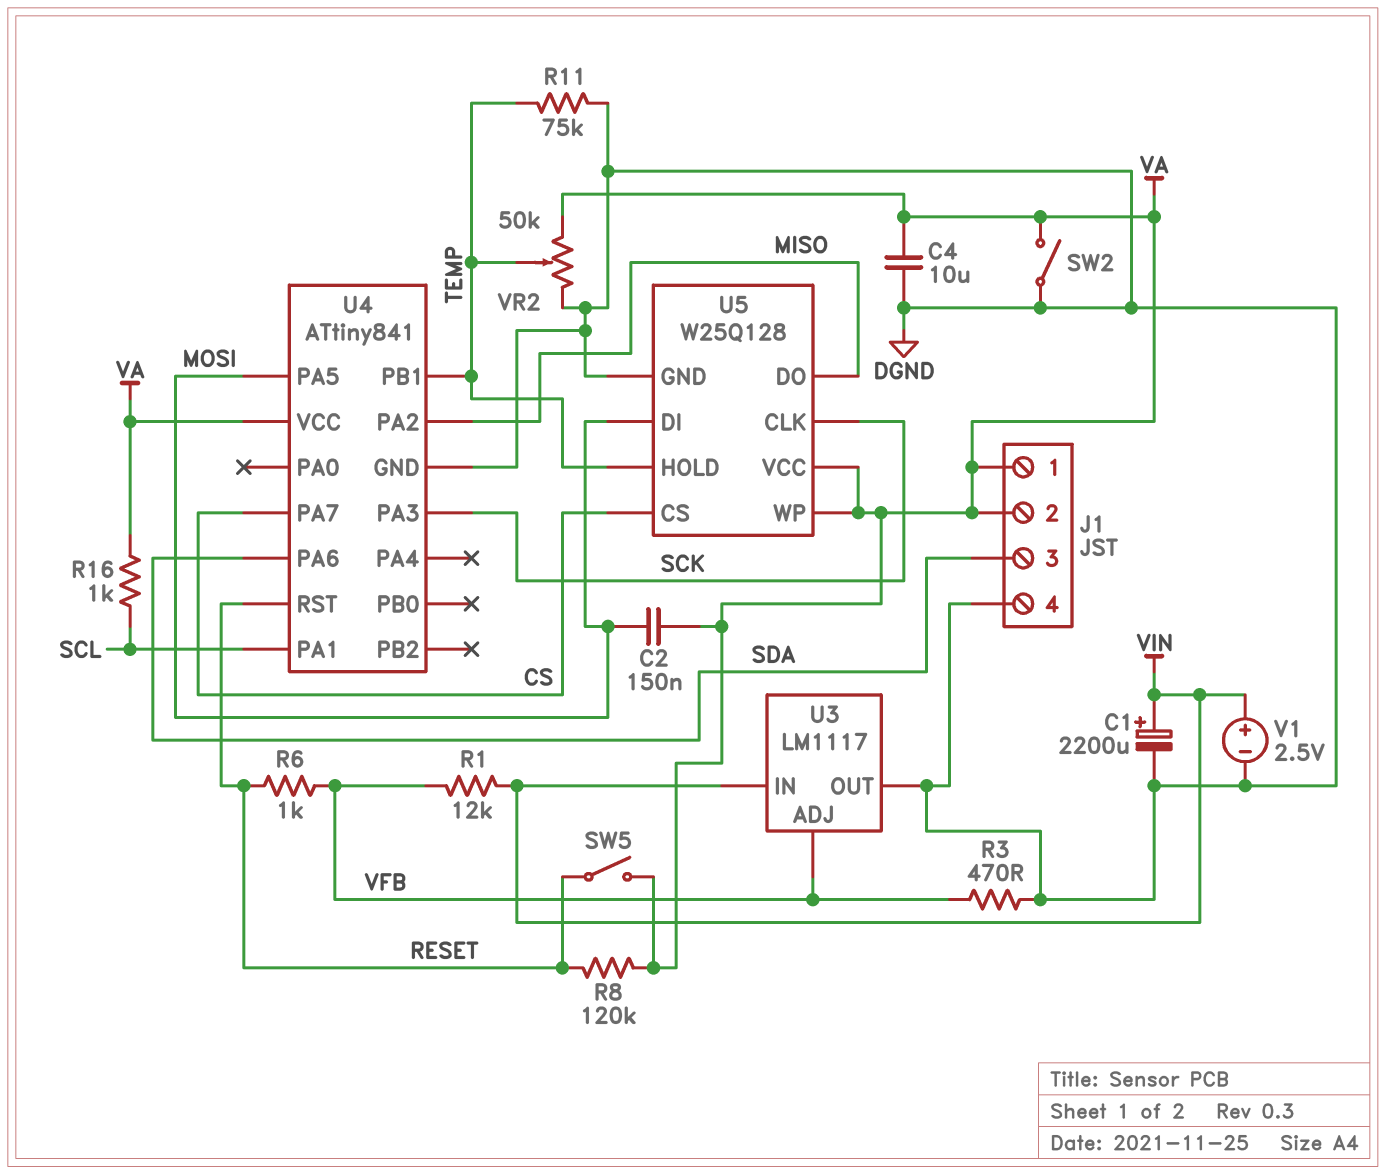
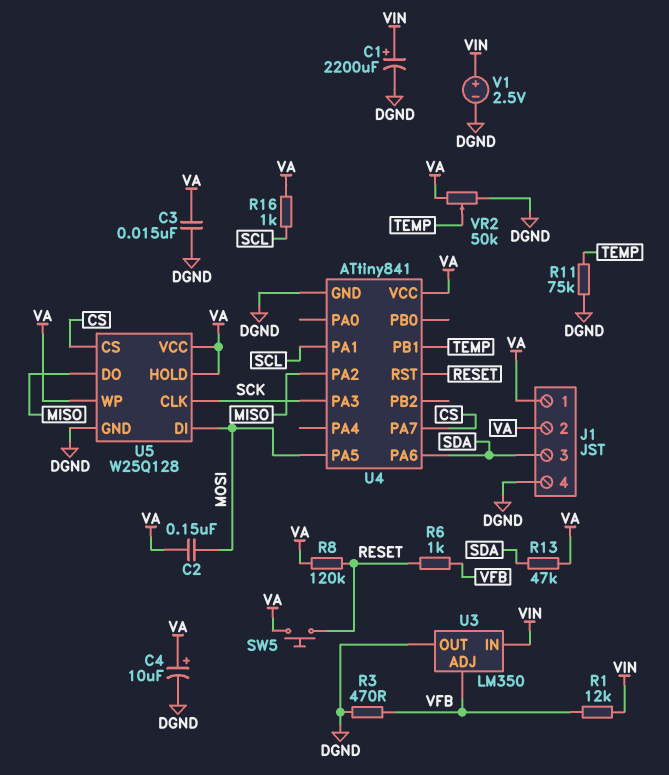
C3: none -> 15nF (DGND, VA)
C4: 10uF (DGND, VA) -> 10uF (plus VA, minus DGND)
R13: none -> 47k (SDA, VA)
SW2: switch (DGND, VA) -> none
SW5: switch (RESET, VA) -> button (RESET, VA)
U3: LM1117 -> LM350
U5 pin HOLD: TEMP -> VA

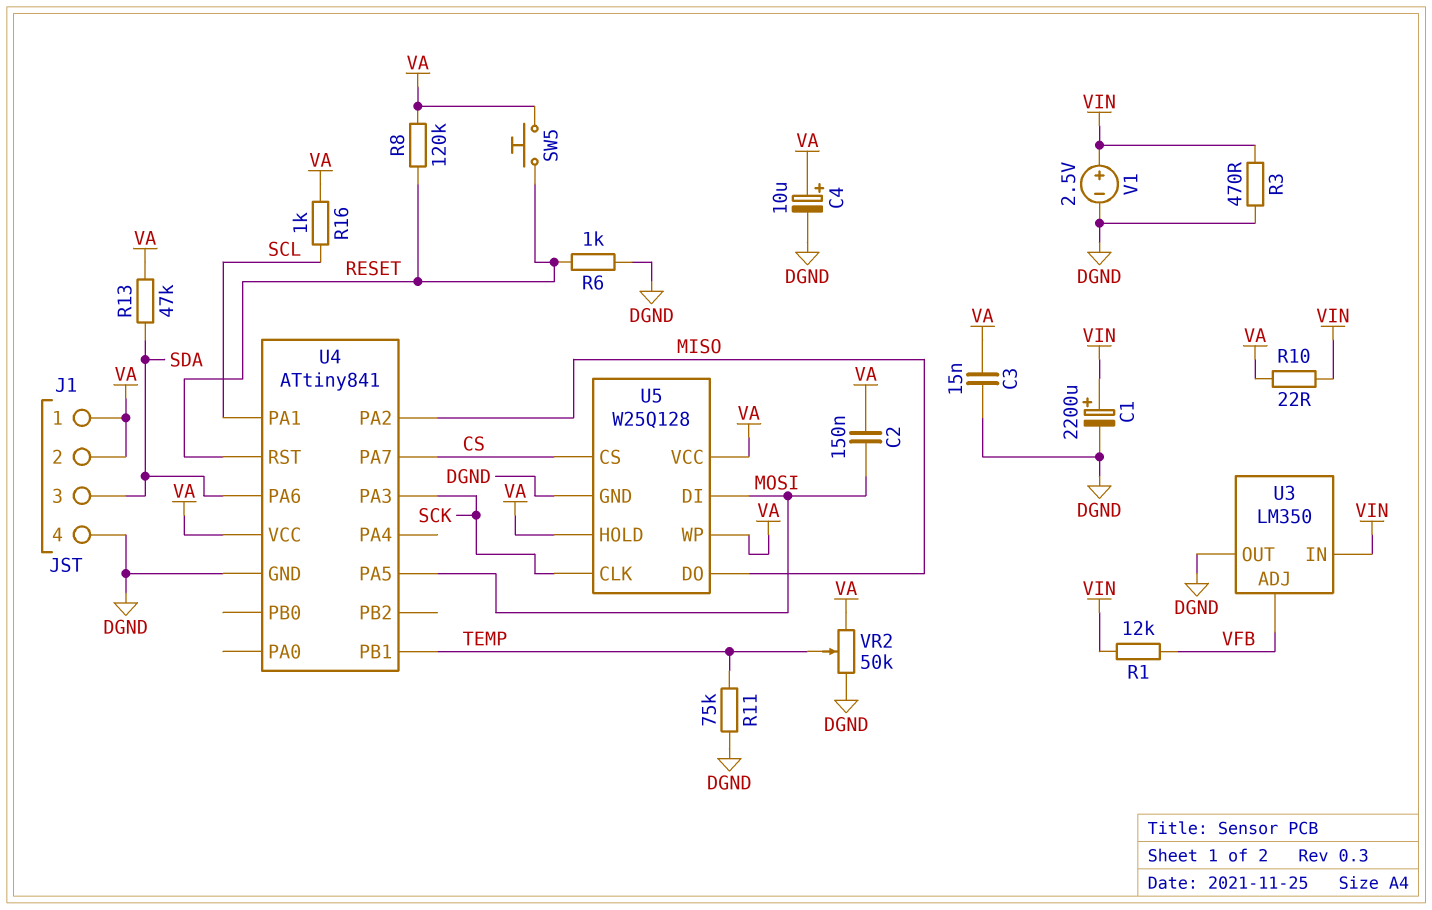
R3: 470 (DGND, VFB) -> 470 (DGND, VIN)
R6: 1k (RESET, VFB) -> 1k (DGND, RESET)
R10: none -> 22 (VA, VIN)

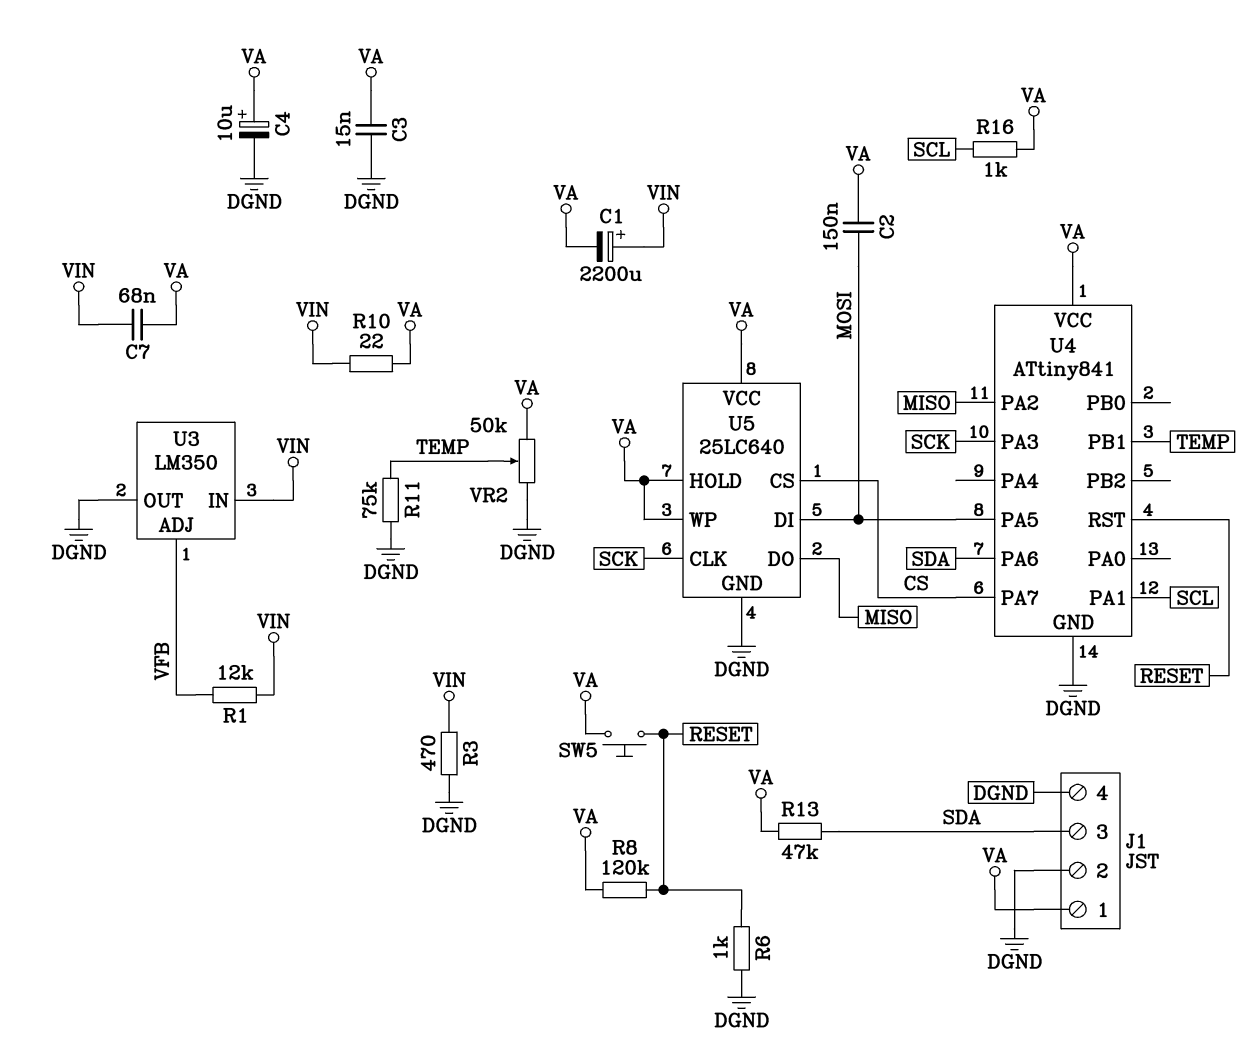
C1: 2200uF (plus VIN, minus DGND) -> 2200uF (plus VIN, minus VA)
C7: none -> 68nF (VA, VIN)
J1 pin 2: VA -> DGND
U5: W25Q128 -> 25LC640
V1: 2.5V (plus VIN, minus DGND) -> none

